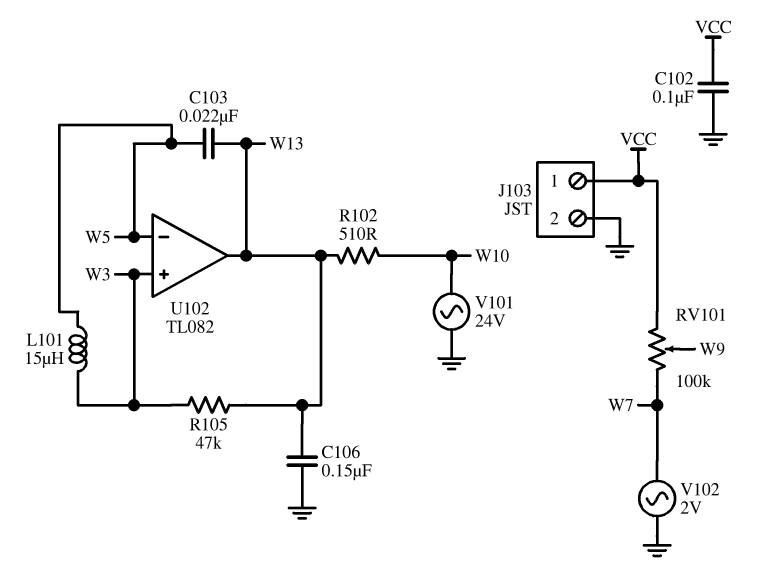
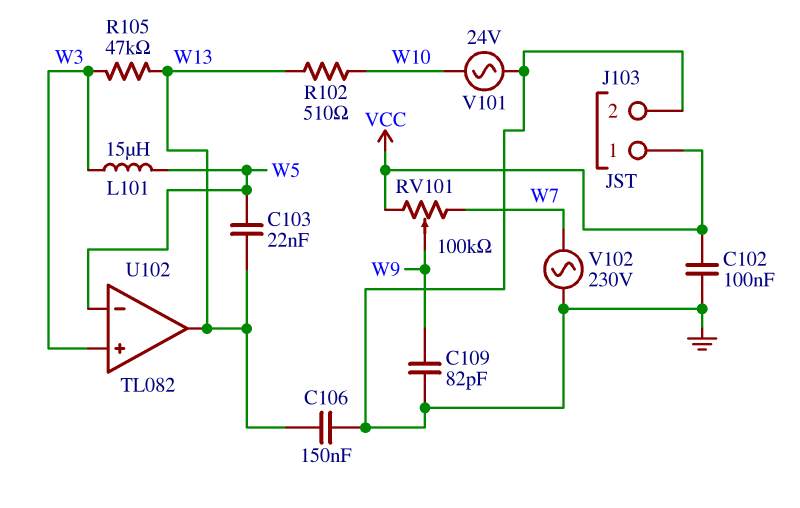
C109: none -> 82pF (GND, W9)
V102: AC 2V (GND, W7) -> AC 230V (GND, W7)

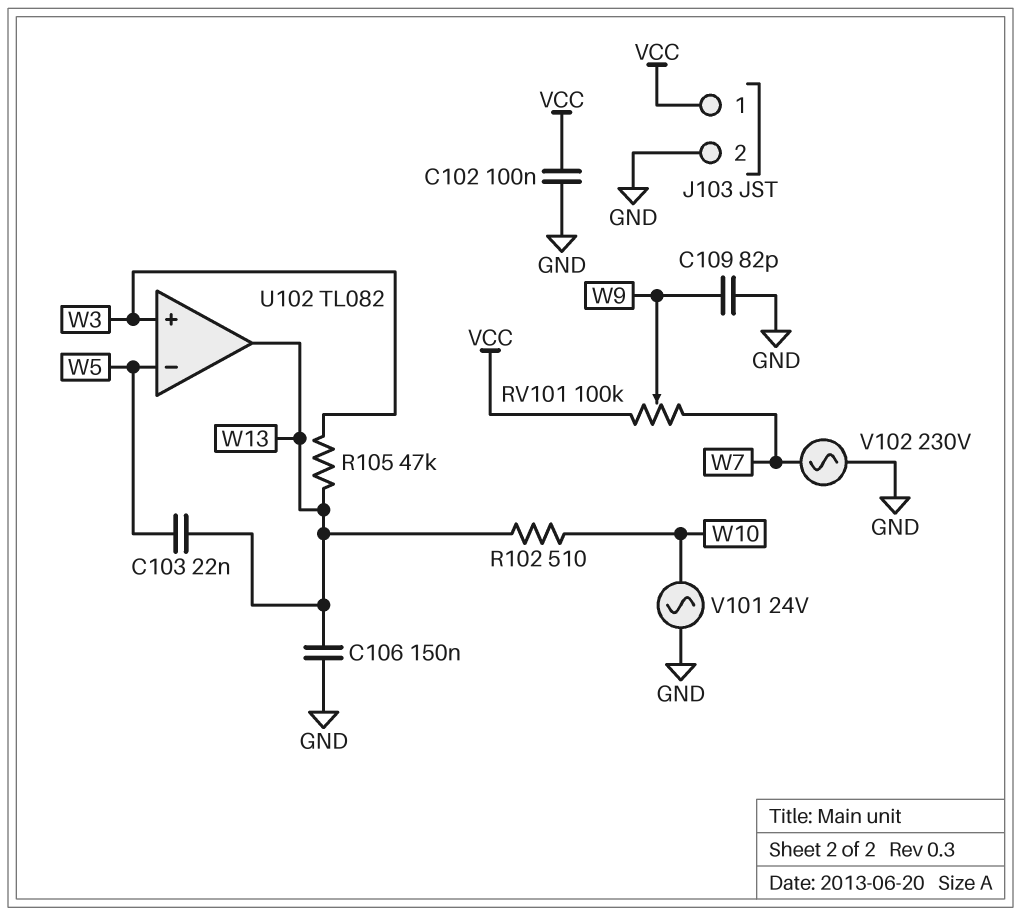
L101: 15uH (W3, W5) -> none

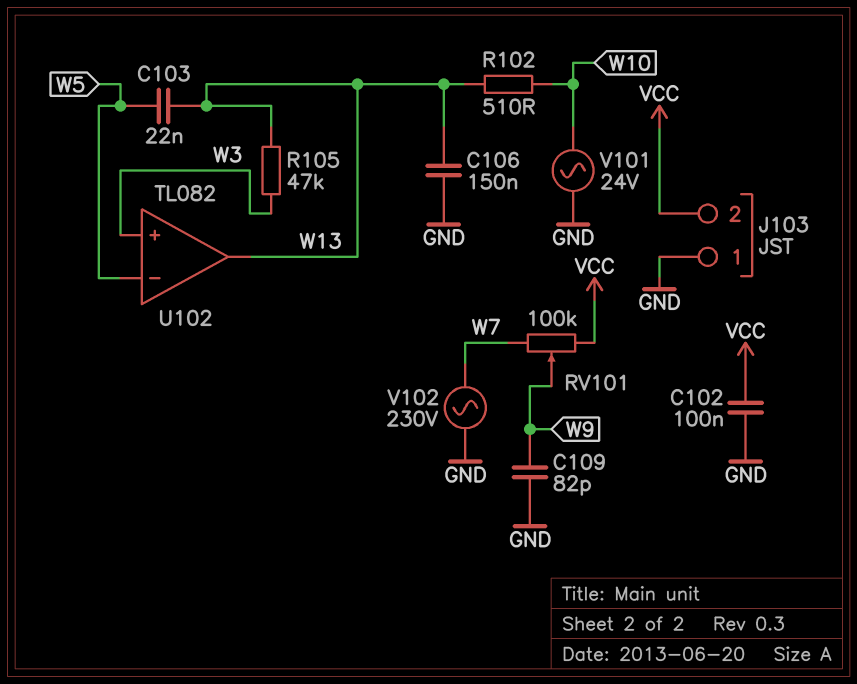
J103 pin 1: VCC -> GND
J103 pin 2: GND -> VCC

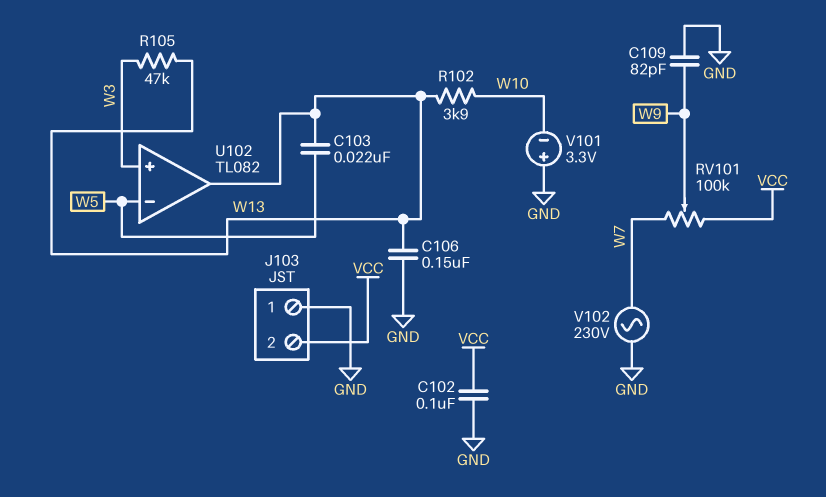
R102: 510 (W10, W13) -> 3.9k (W10, W13)
V101: AC 24V (GND, W10) -> 3.3V (plus GND, minus W10)

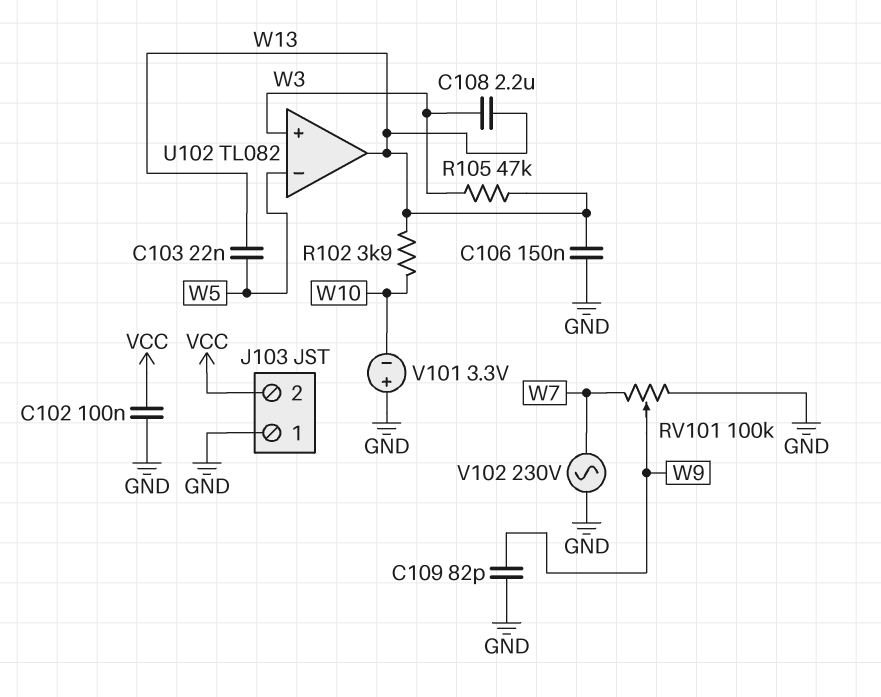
C108: none -> 2.2uF (W3, W13)
RV101: 100k (VCC, W7, wiper W9) -> 100k (GND, W7, wiper W9)

